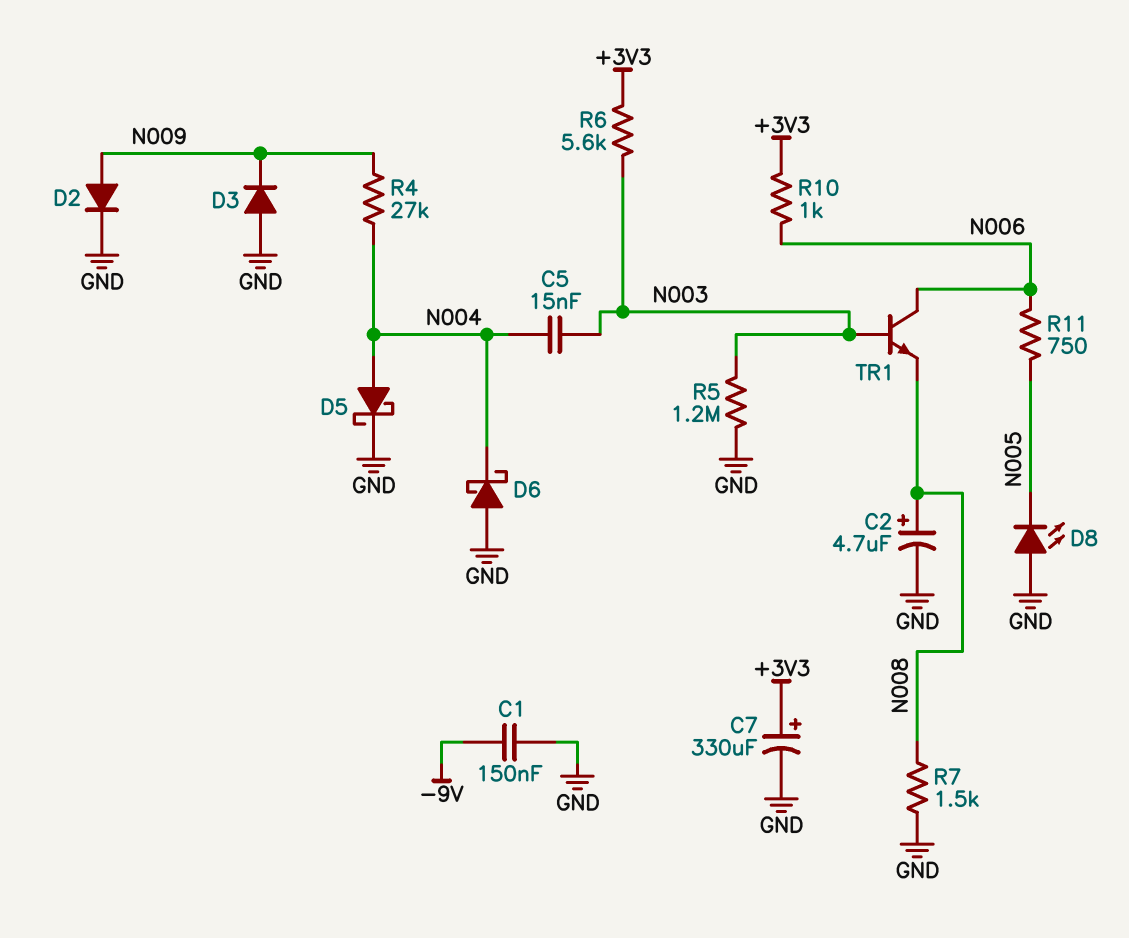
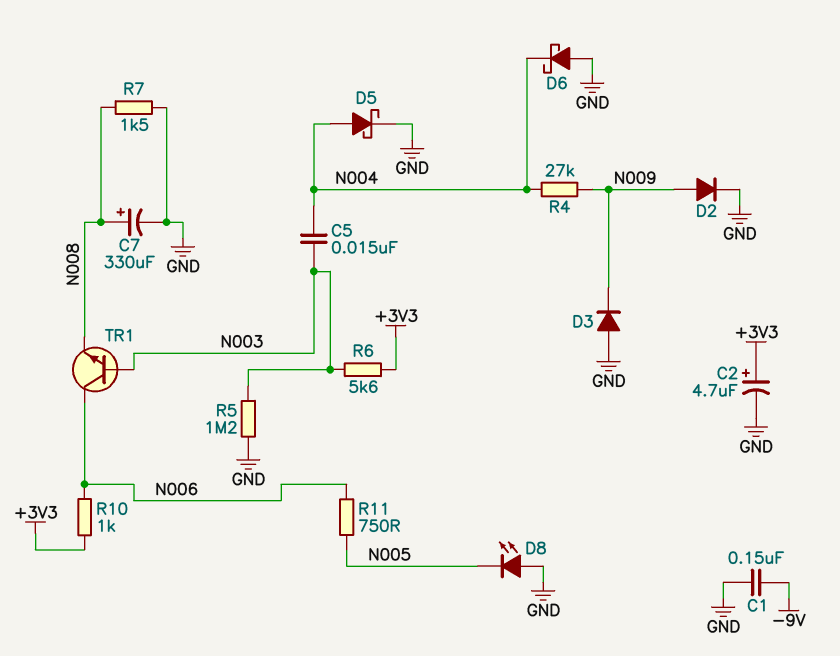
C2: 4.7uF (plus N008, minus GND) -> 4.7uF (plus +3V3, minus GND)
C7: 330uF (plus +3V3, minus GND) -> 330uF (plus N008, minus GND)

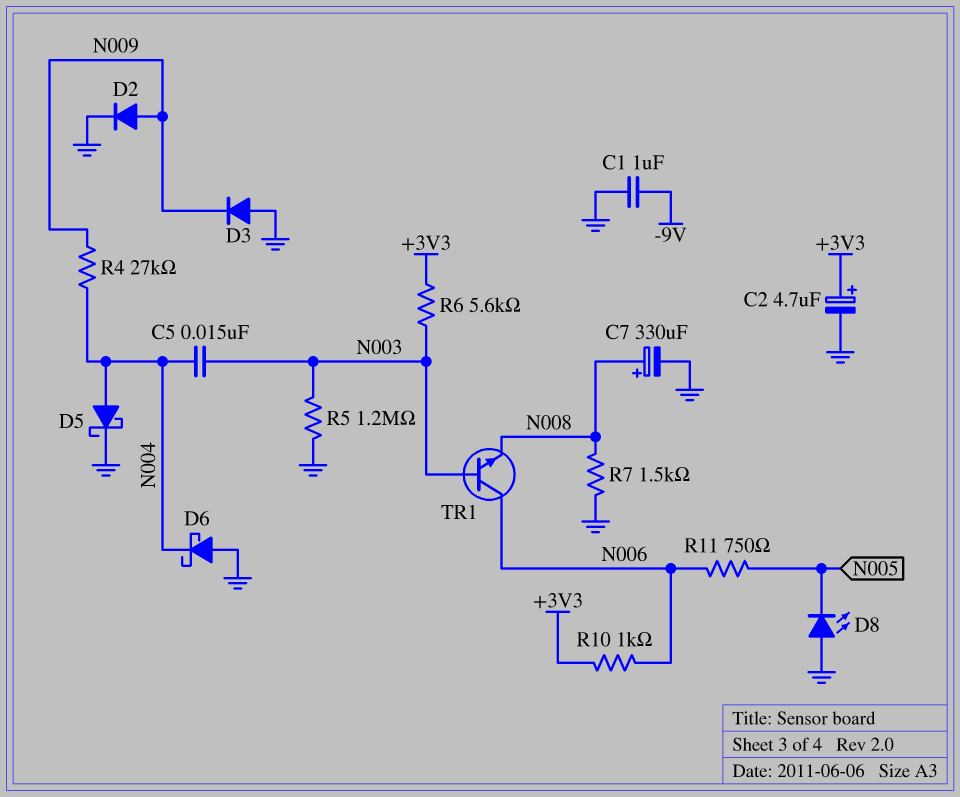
C1: 150nF (-9V, GND) -> 1uF (-9V, GND)

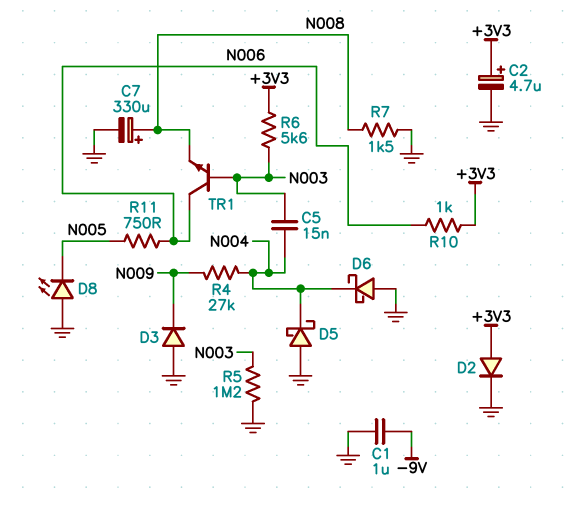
D2: diode (A N009, K GND) -> diode (A +3V3, K GND)
D5: schottky (A N004, K GND) -> schottky (A GND, K N004)

